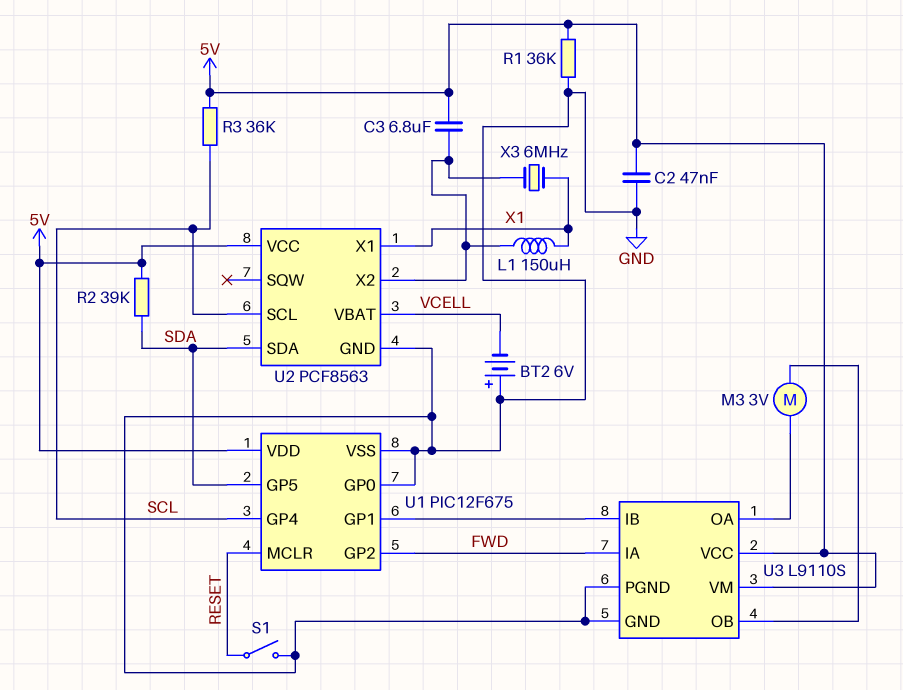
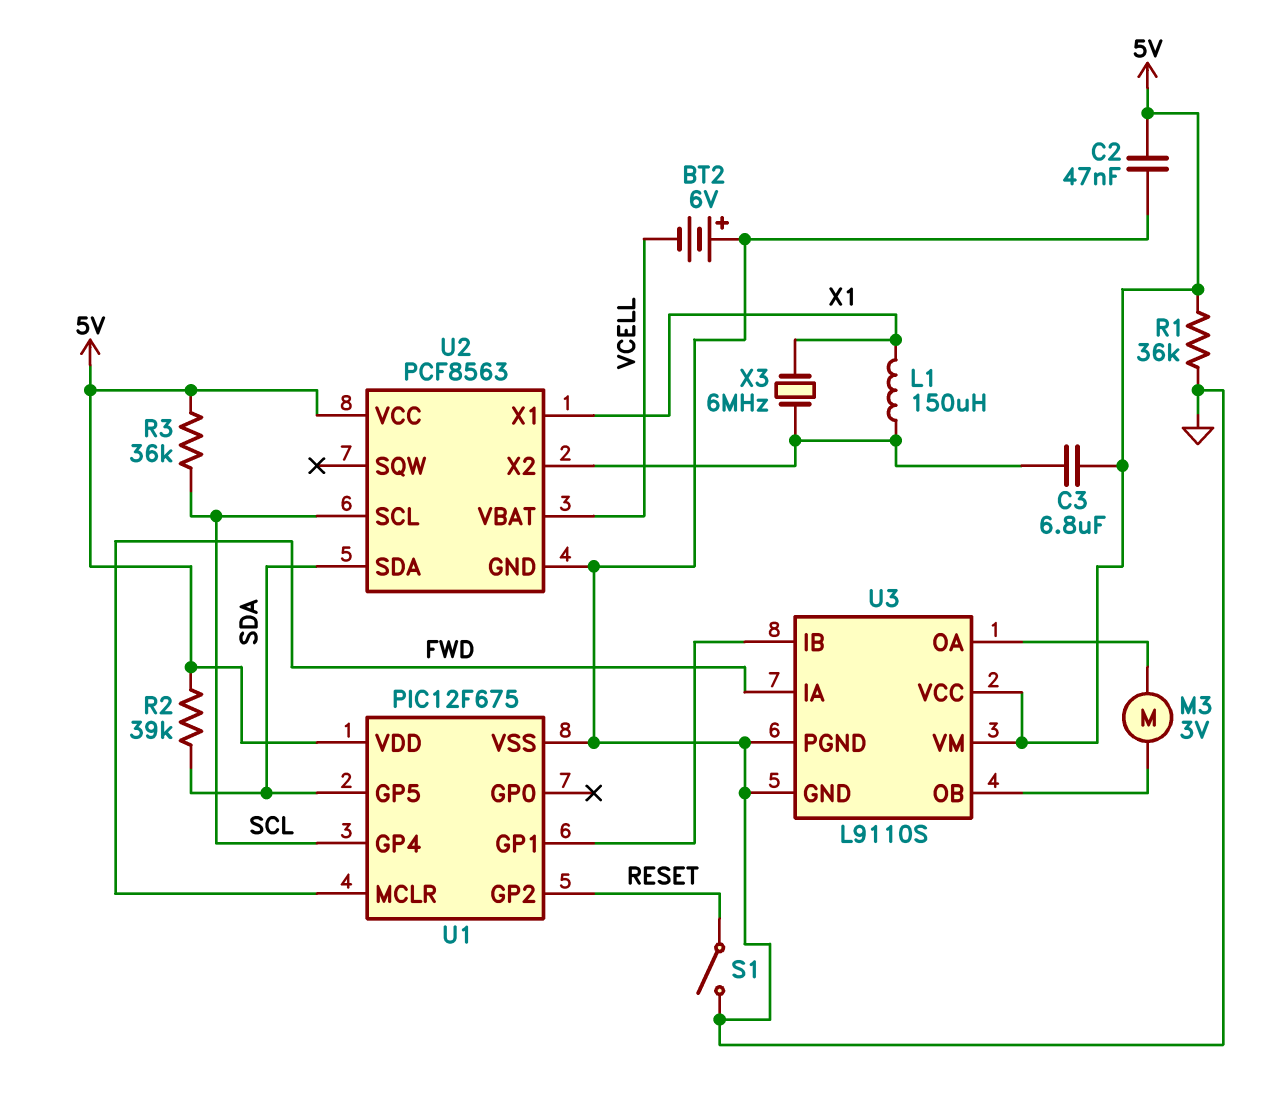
U1 pin GP0: GND -> none
U1 pin GP2: FWD -> RESET
U1 pin MCLR: RESET -> FWD

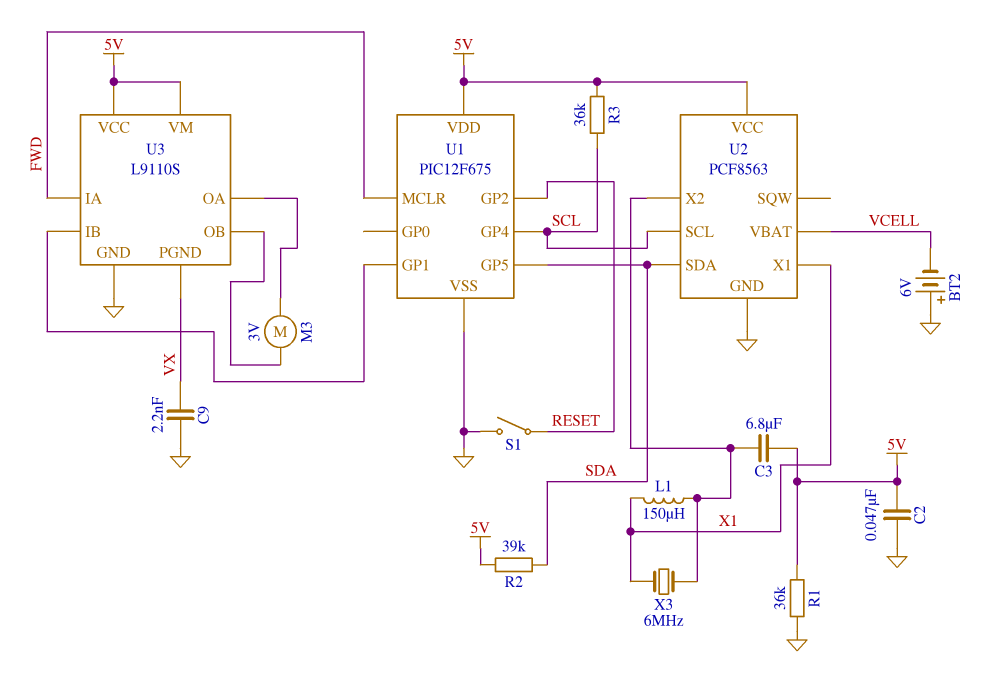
C9: none -> 2.2nF (GND, VX)
U3 pin PGND: GND -> VX

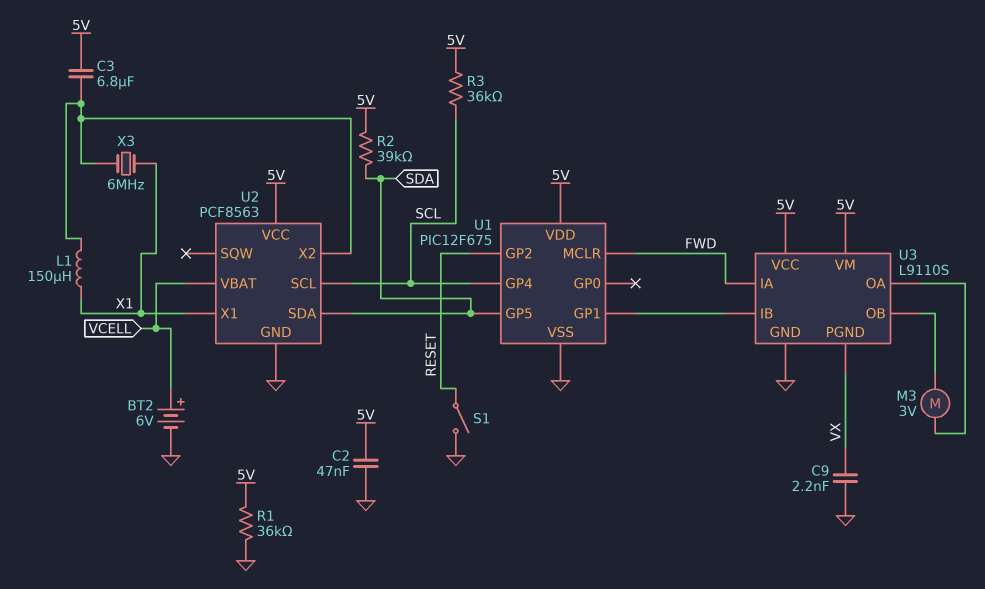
BT2: 6V (plus GND, minus VCELL) -> 6V (plus VCELL, minus GND)

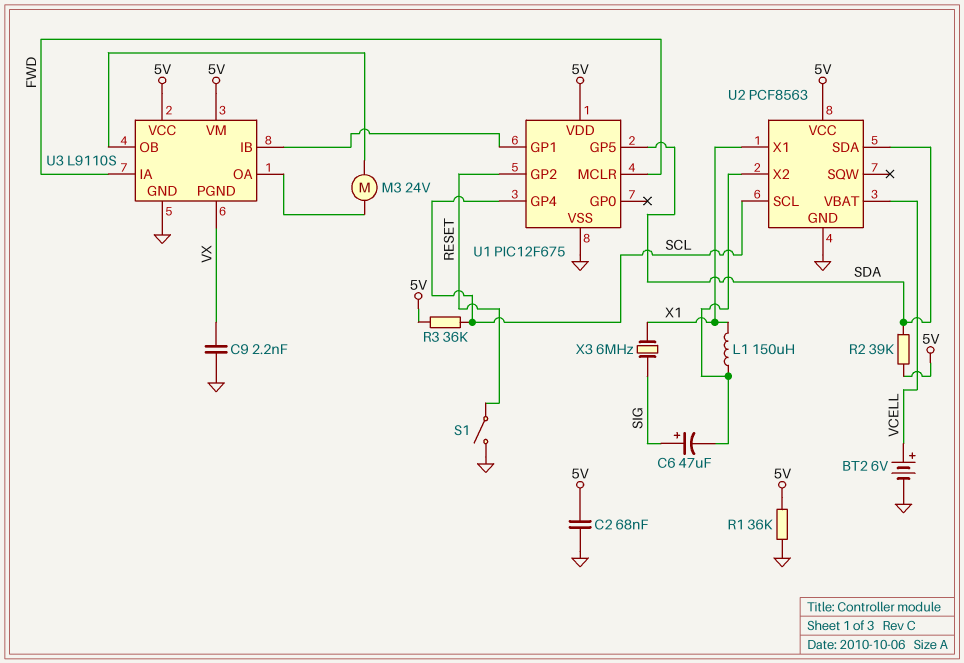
C2: 47nF (5V, GND) -> 68nF (5V, GND)
C3: 6.8uF (5V, U2/X2) -> none
C6: none -> 47uF (plus SIG, minus U2/X2)
M3: motor 3V (U3/OA, U3/OB) -> motor 24V (U3/OA, U3/OB)
X3: 6MHz (U2/X2, X1) -> 6MHz (SIG, X1)

